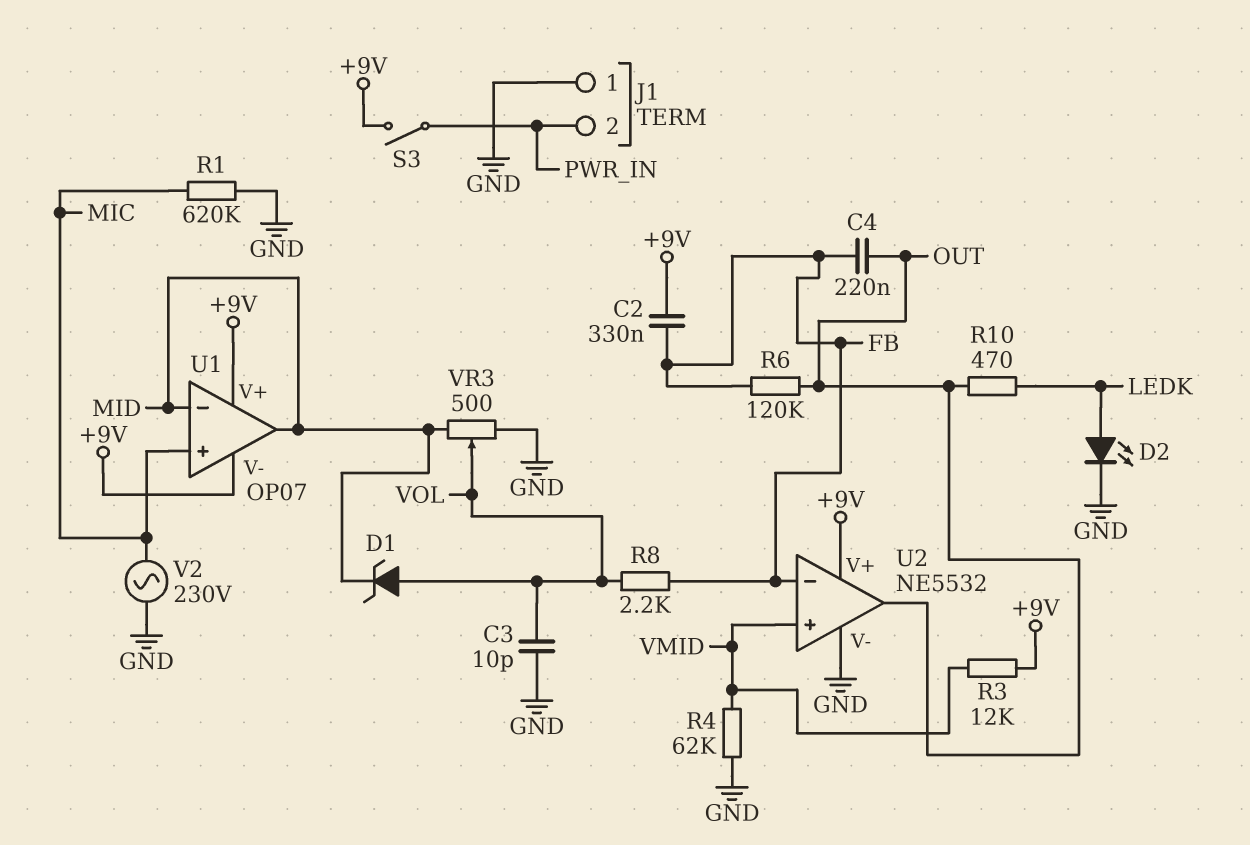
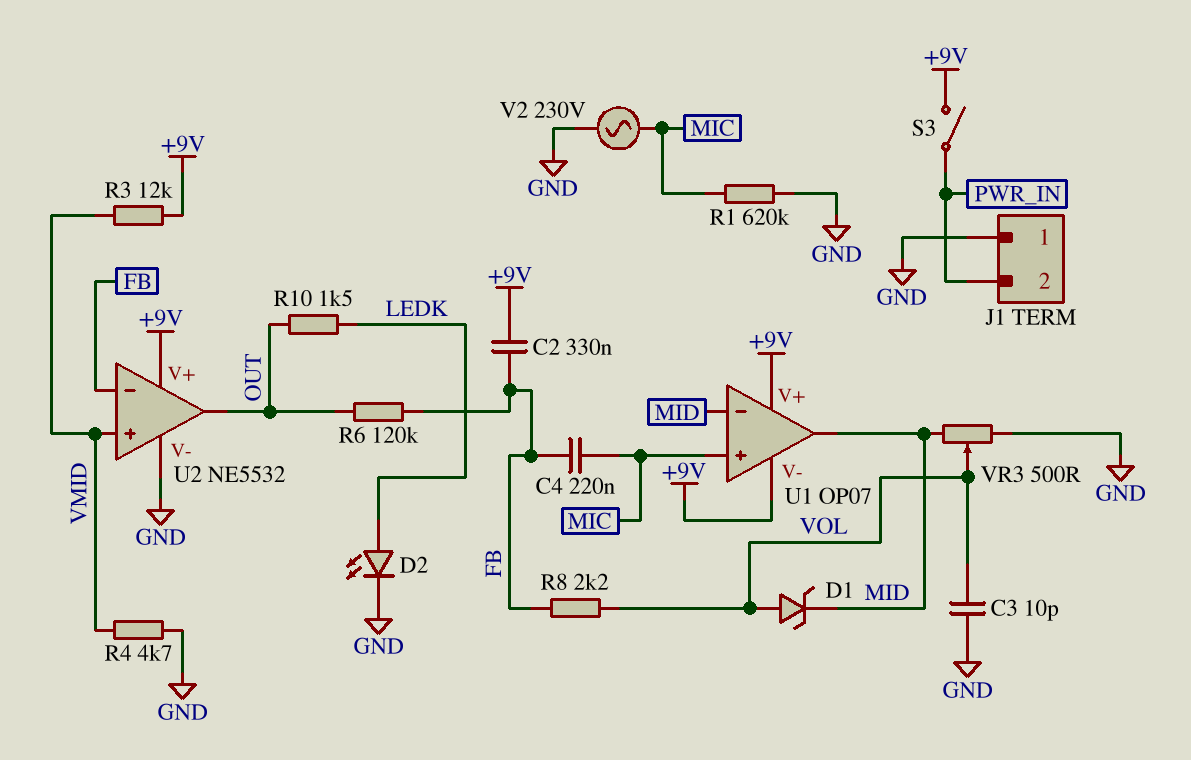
C4: 220nF (FB, OUT) -> 220nF (FB, MIC)
R4: 62k (GND, VMID) -> 4.7k (GND, VMID)
R10: 470 (LEDK, OUT) -> 1.5k (LEDK, OUT)

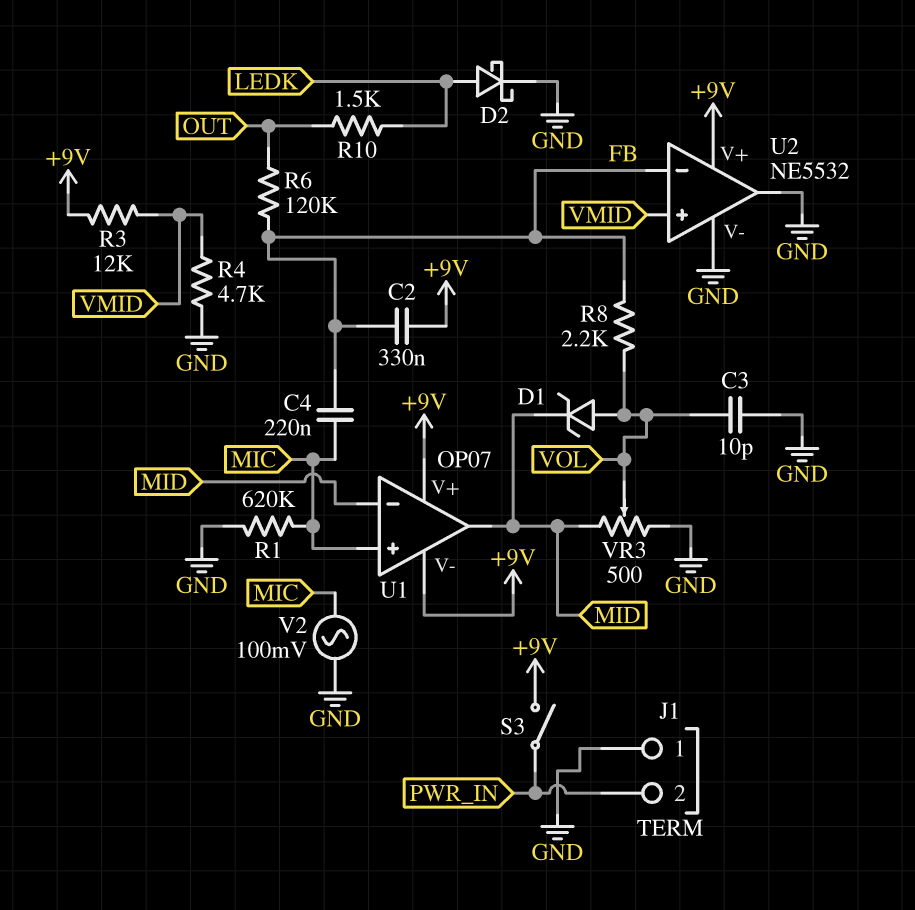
D2: LED (A LEDK, K GND) -> schottky (A LEDK, K GND)
U2 pin out: OUT -> GND
V2: AC 230V (GND, MIC) -> AC 100mV (GND, MIC)

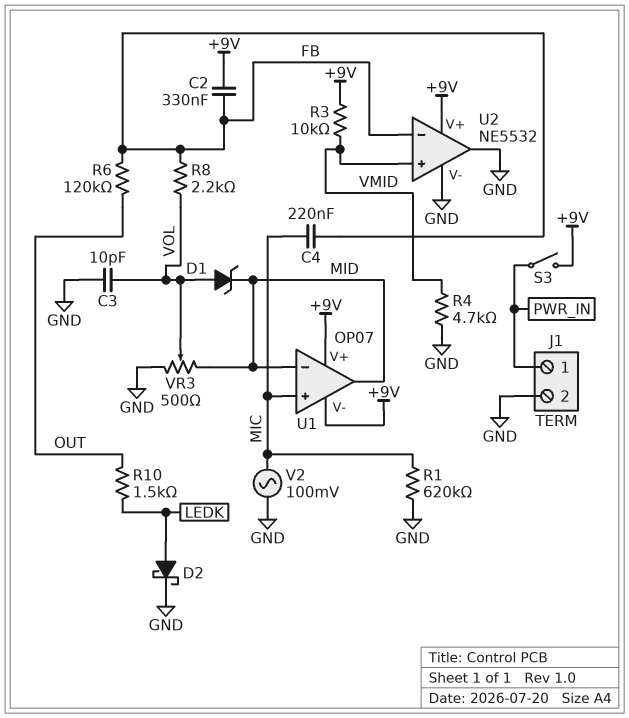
J1 pin 1: GND -> PWR_IN
J1 pin 2: PWR_IN -> GND
R3: 12k (+9V, VMID) -> 10k (+9V, VMID)

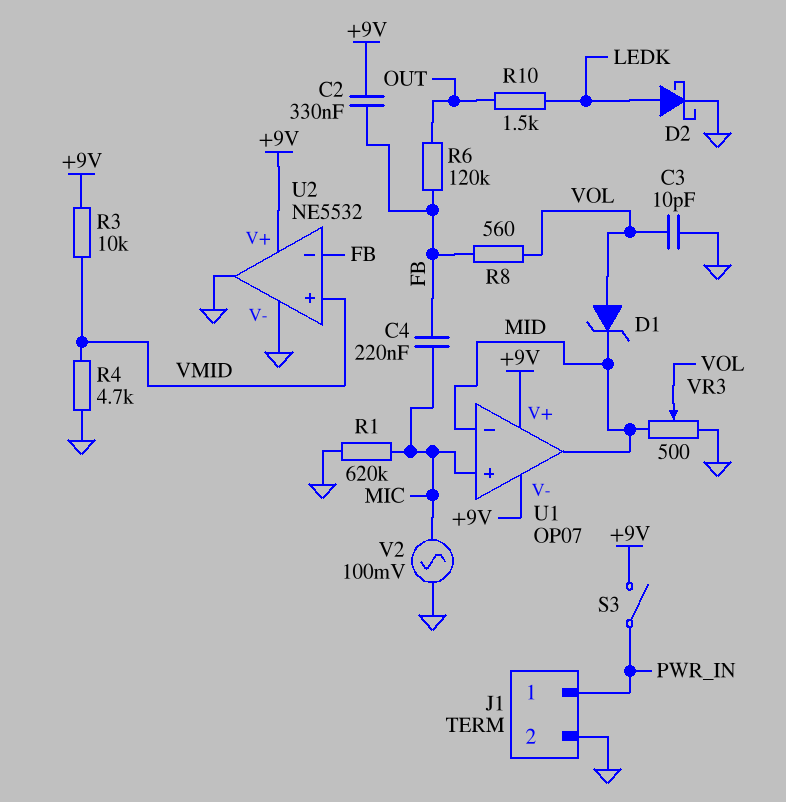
R8: 2.2k (FB, VOL) -> 560 (FB, VOL)

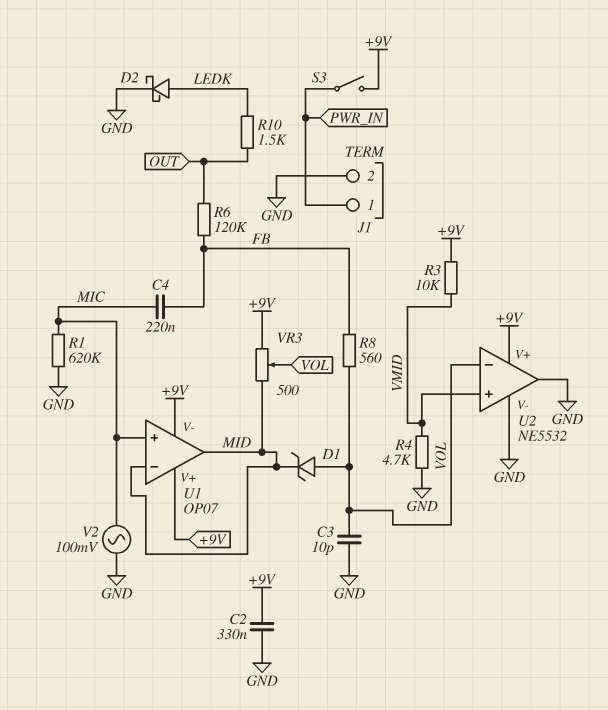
C2: 330nF (+9V, FB) -> 330nF (+9V, GND)
U2 pin in-: FB -> VOL
VR3: 500 (GND, MID, wiper VOL) -> 500 (+9V, MID, wiper VOL)

